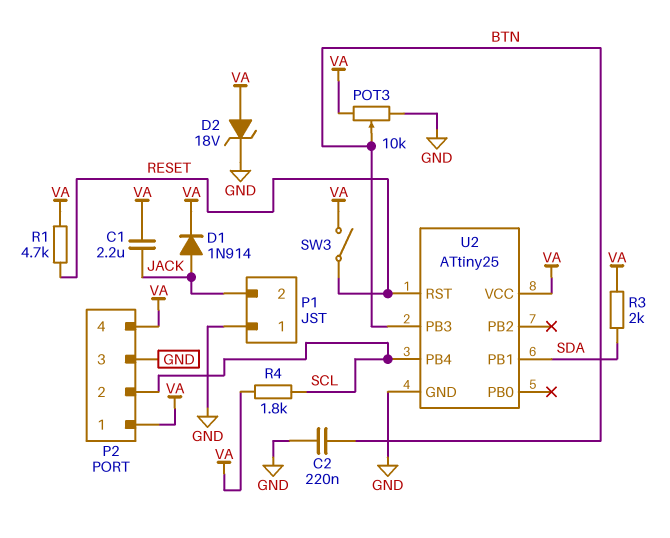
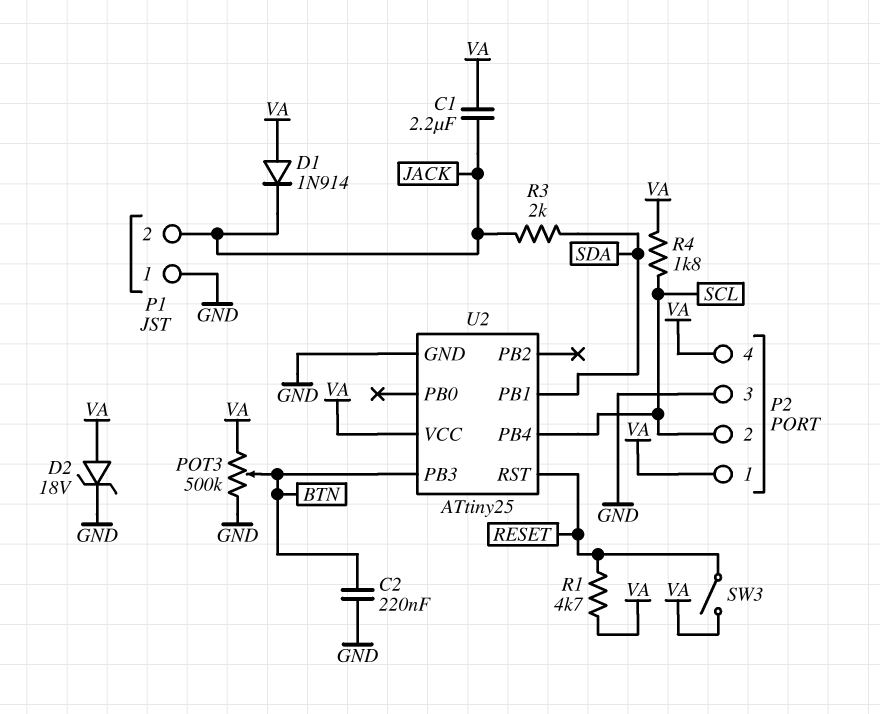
D1: diode 1N914 (A JACK, K VA) -> diode 1N914 (A VA, K JACK)
POT3: 10k (GND, VA, wiper BTN) -> 500k (GND, VA, wiper BTN)
R3: 2k (SDA, VA) -> 2k (JACK, SDA)

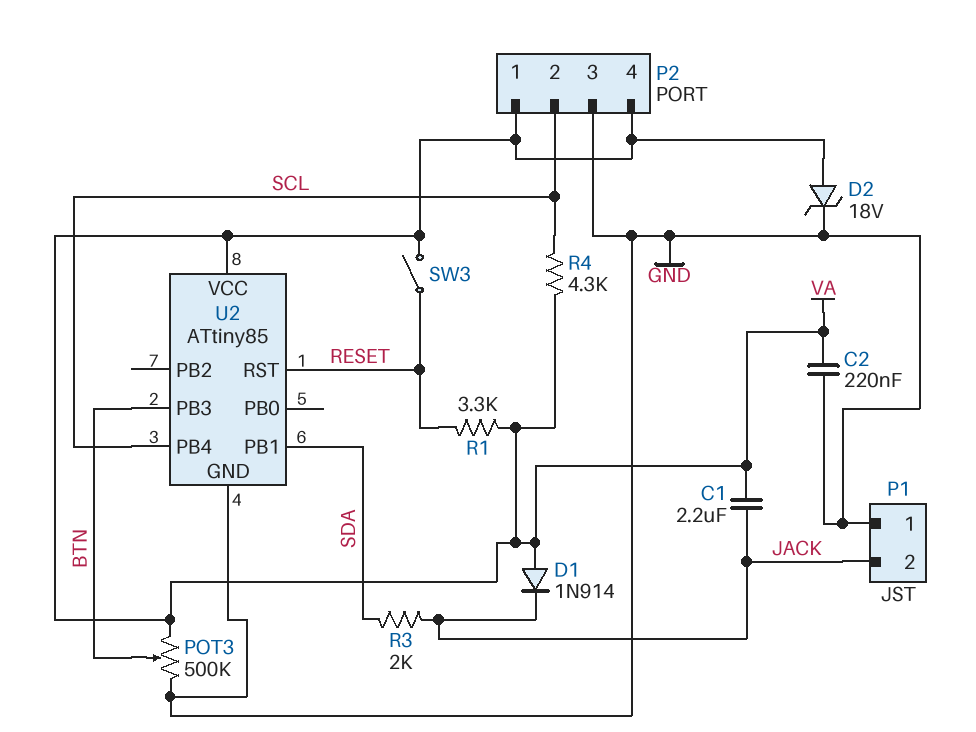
C2: 220nF (BTN, GND) -> 220nF (GND, VA)
R1: 4.7k (RESET, VA) -> 3.3k (RESET, VA)
R4: 1.8k (SCL, VA) -> 4.3k (SCL, VA)
U2: ATtiny25 -> ATtiny85

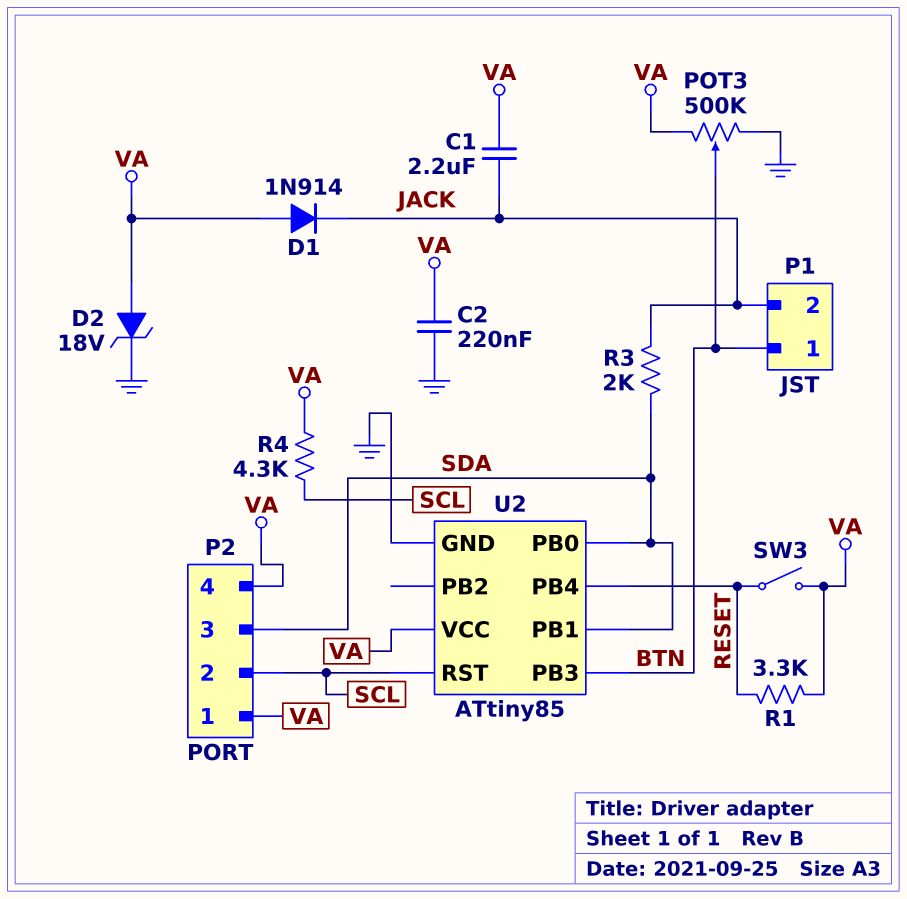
P1 pin 1: GND -> BTN
P2 pin 3: GND -> SDA
U2 pin PB0: none -> SDA
U2 pin PB4: SCL -> RESET
U2 pin RST: RESET -> SCL

